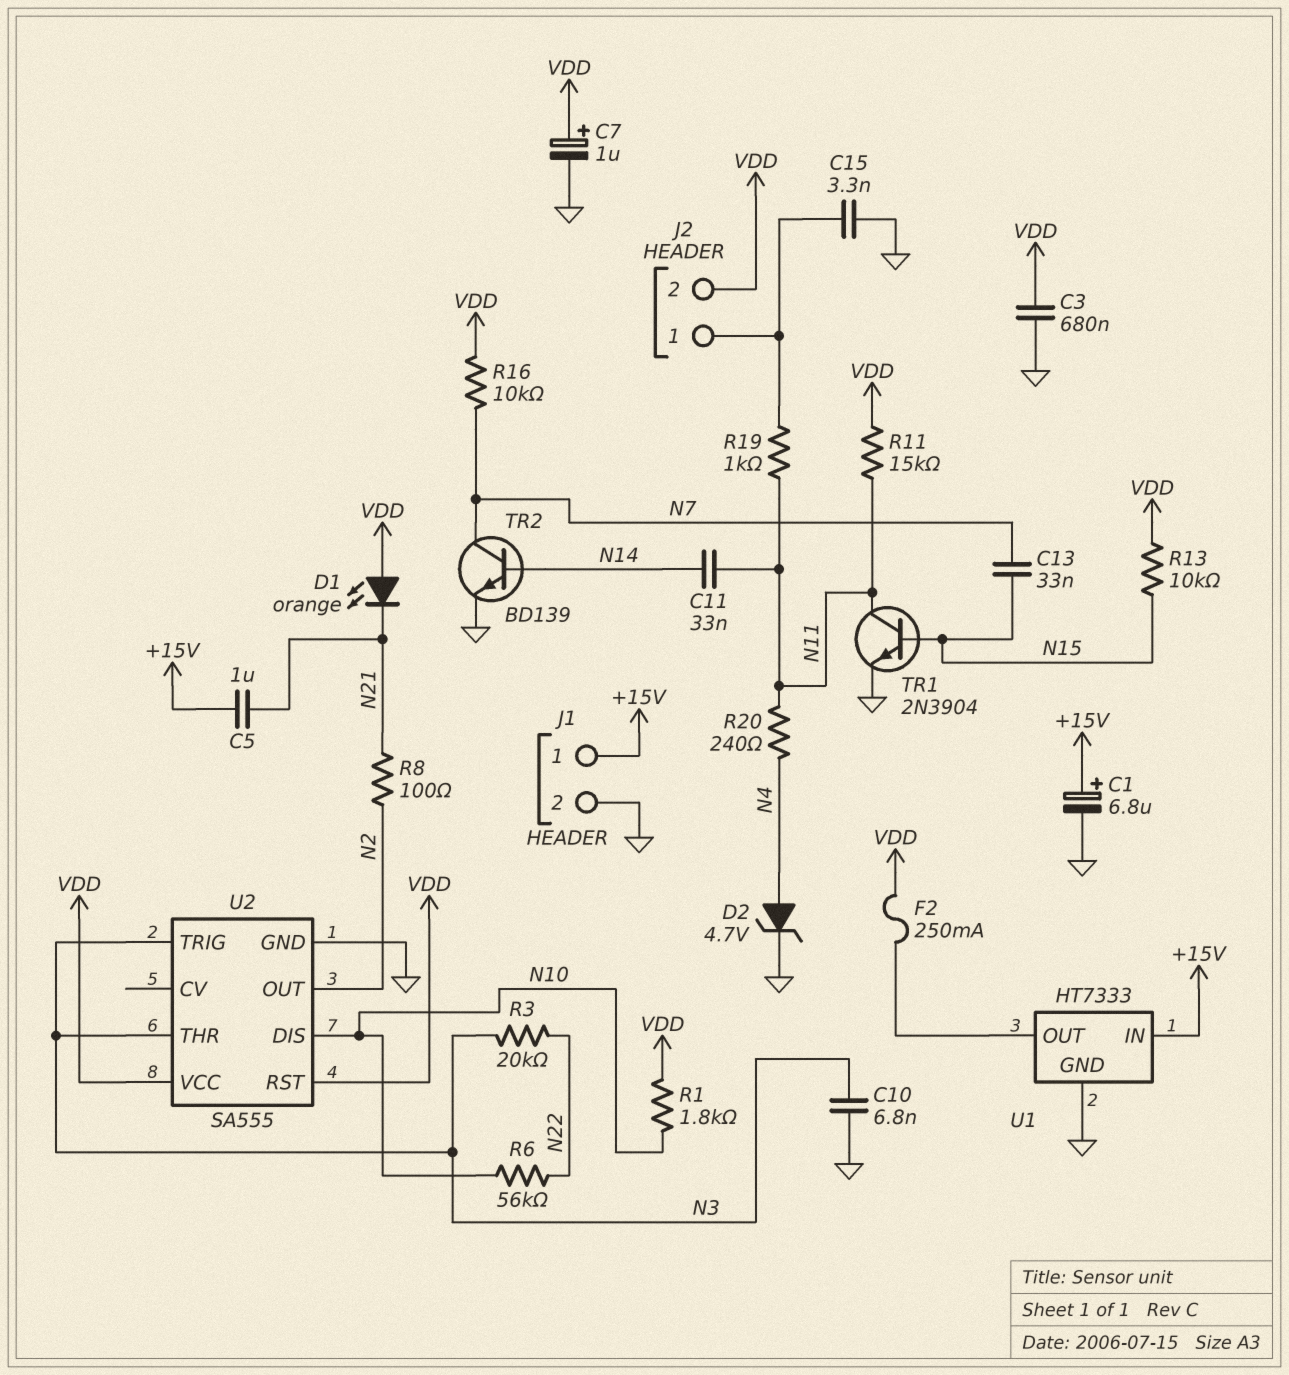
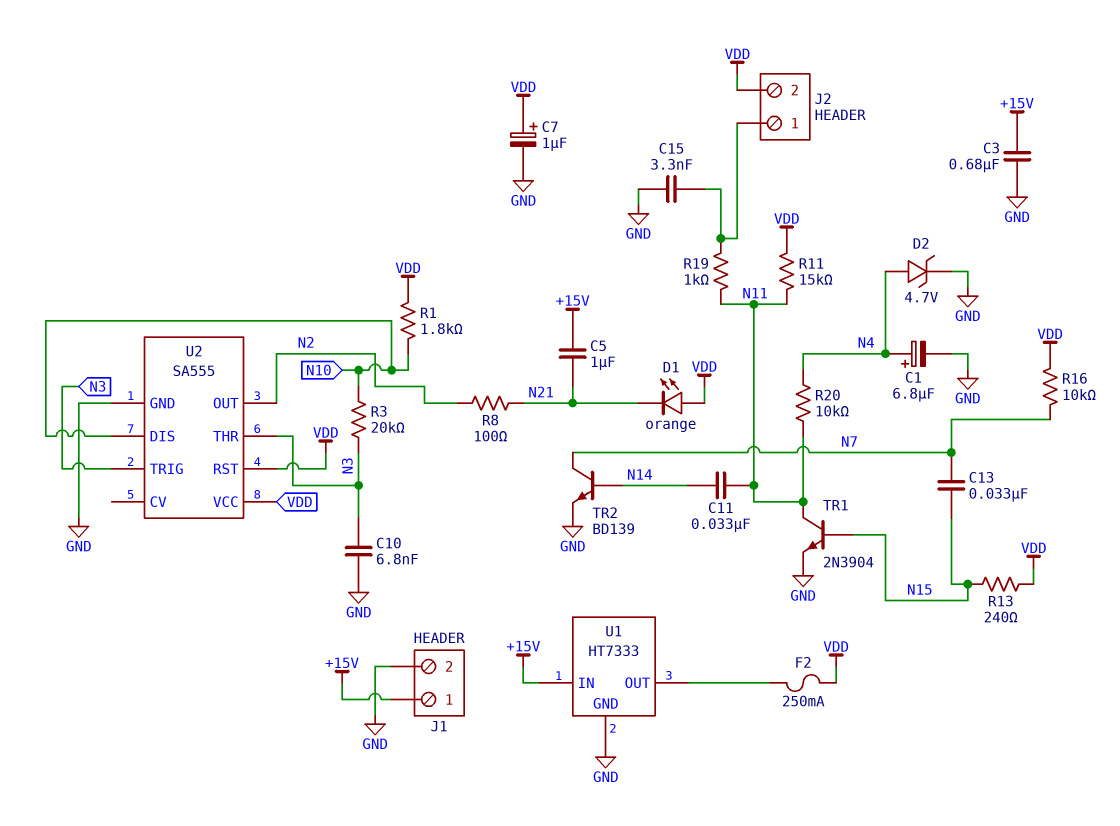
C1: 6.8uF (plus +15V, minus GND) -> 6.8uF (plus N4, minus GND)
C3: 680nF (GND, VDD) -> 680nF (+15V, GND)
R3: 20k (N3, N22) -> 20k (N3, N10)
R6: 56k (N10, N22) -> none
R13: 10k (N15, VDD) -> 240 (N15, VDD)
R20: 240 (N4, N11) -> 10k (N4, N11)

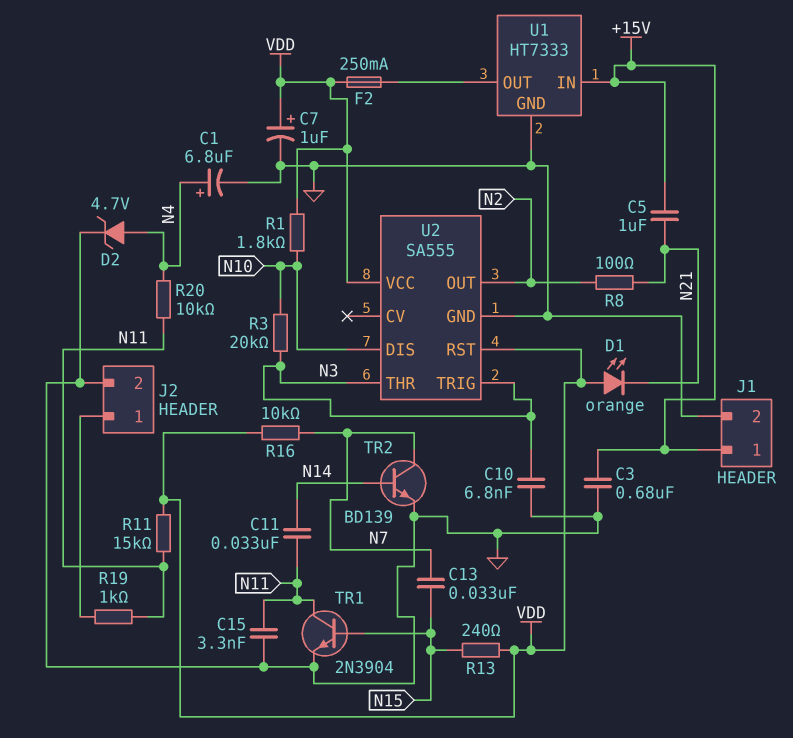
C15: 3.3nF (GND, J2/1) -> 3.3nF (GND, N11)
J2 pin 2: VDD -> GND

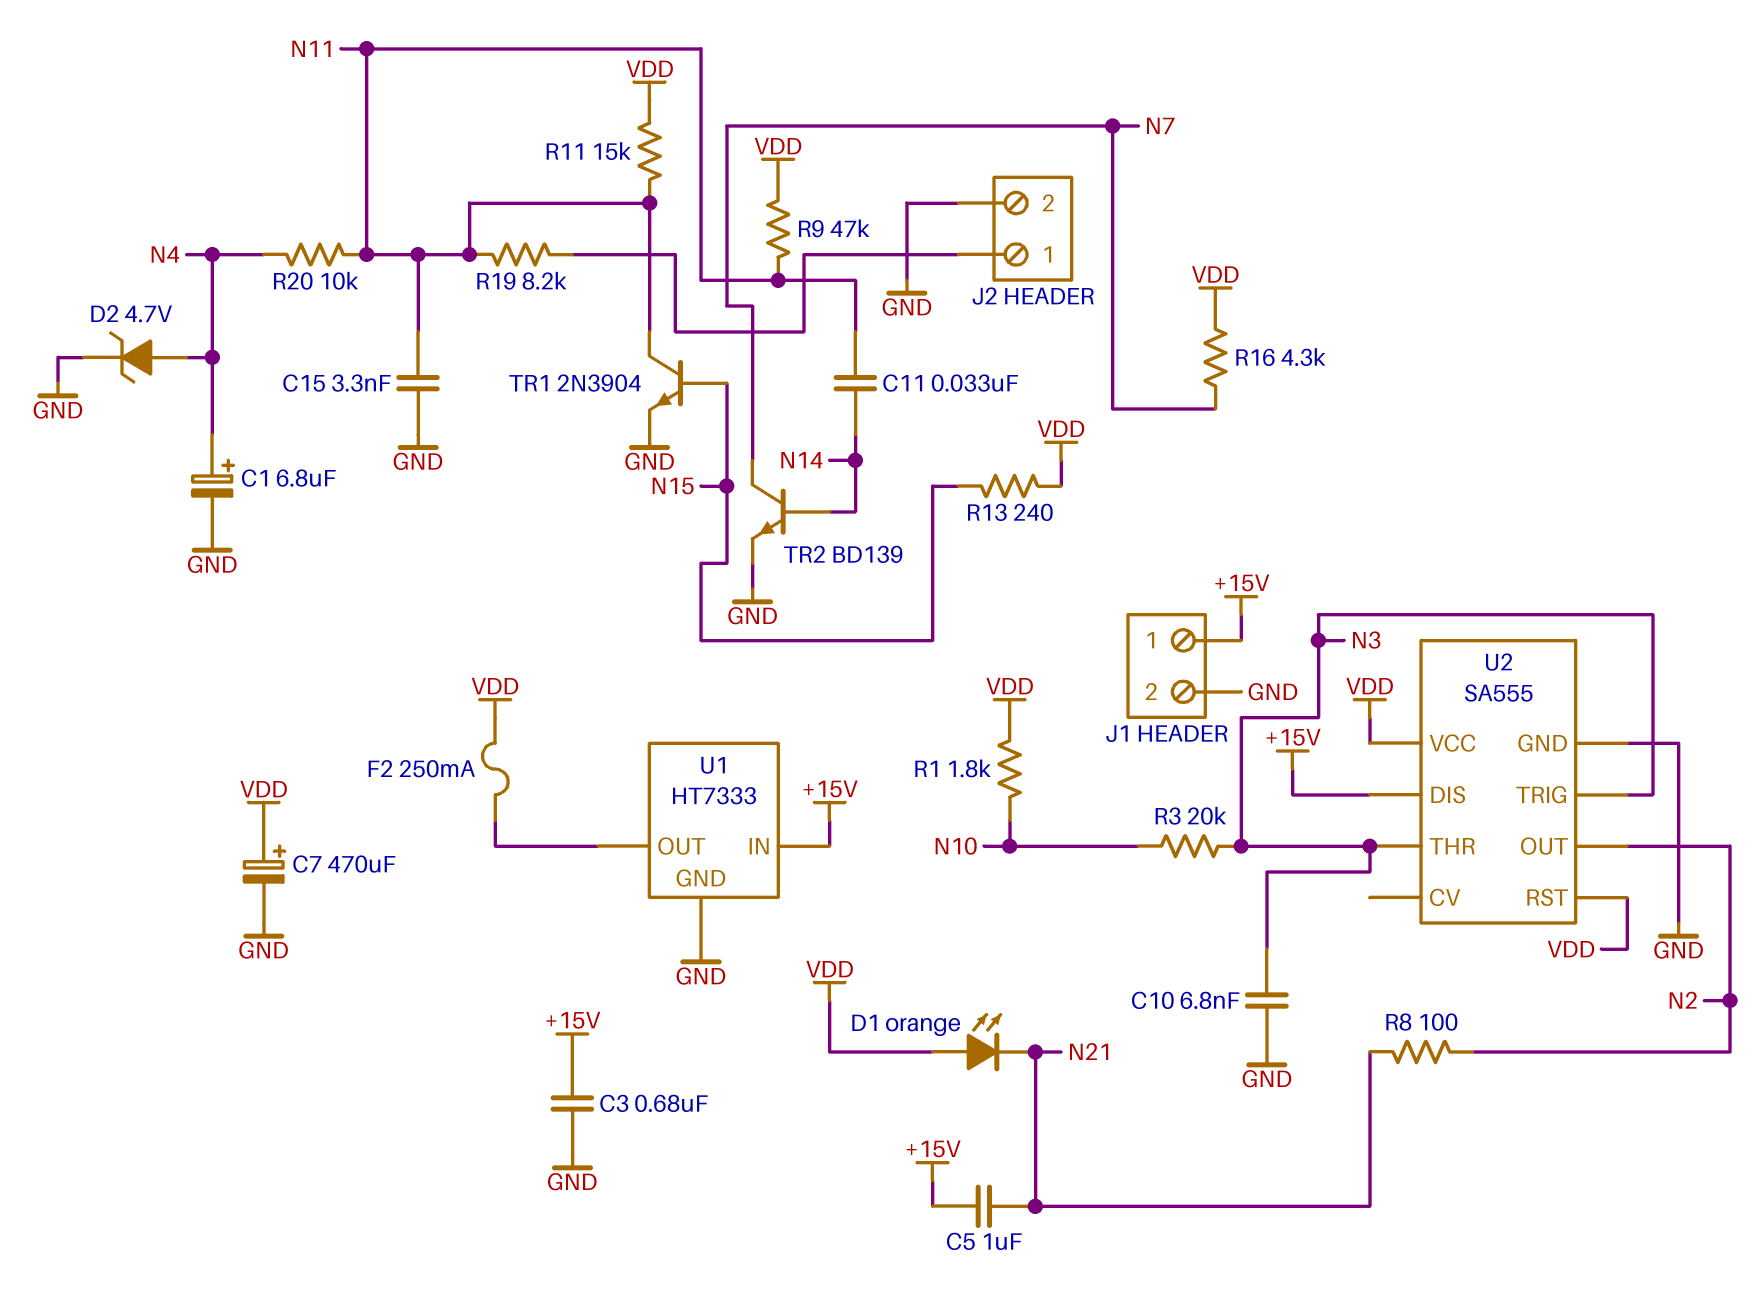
C7: 1uF (plus VDD, minus GND) -> 470uF (plus VDD, minus GND)
C13: 33nF (N7, N15) -> none
R9: none -> 47k (N11, VDD)
R16: 10k (N7, VDD) -> 4.3k (N7, VDD)
R19: 1k (J2/1, N11) -> 8.2k (J2/1, N11)
U2 pin DIS: N10 -> +15V

